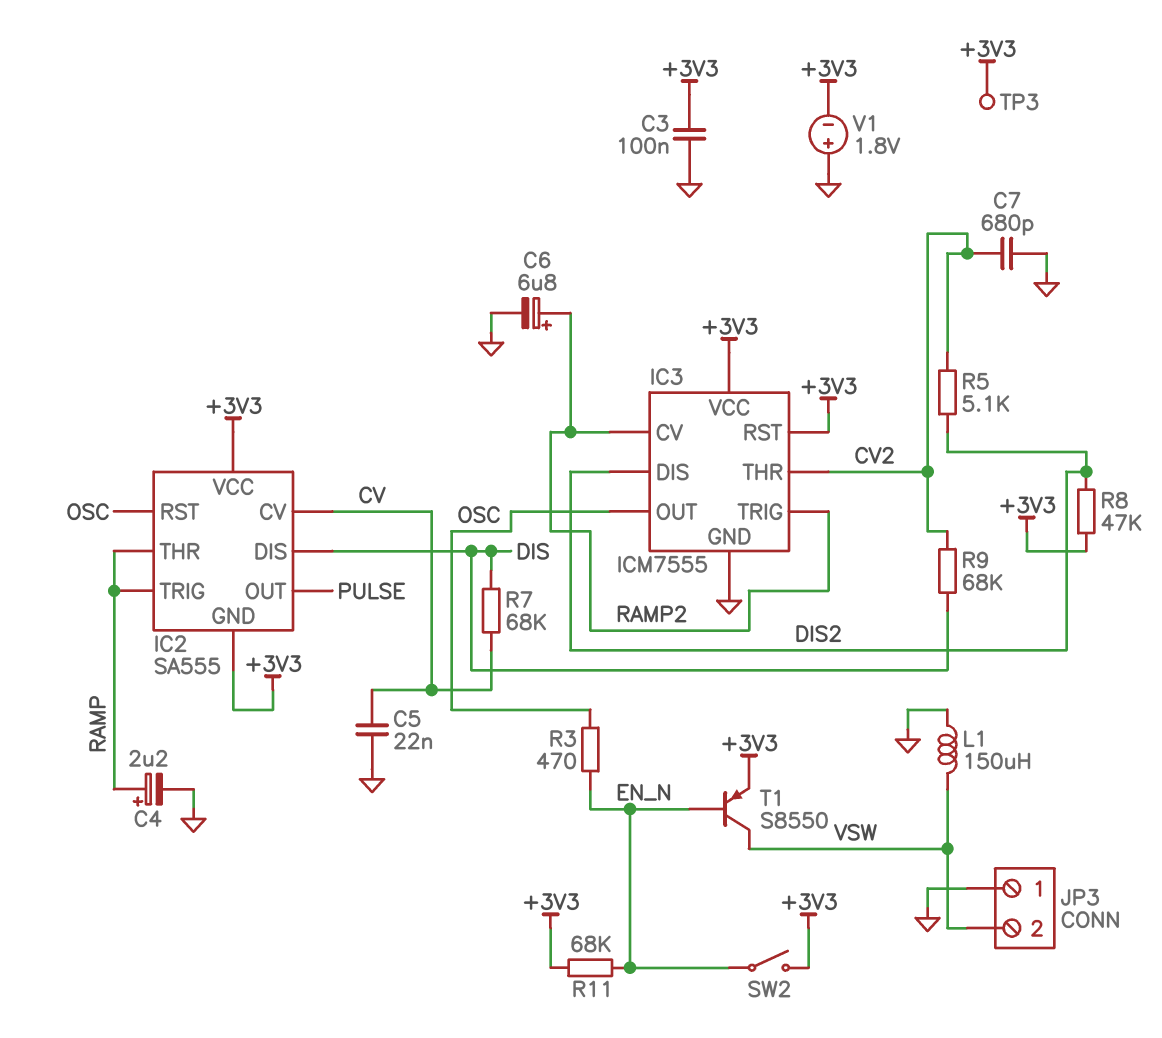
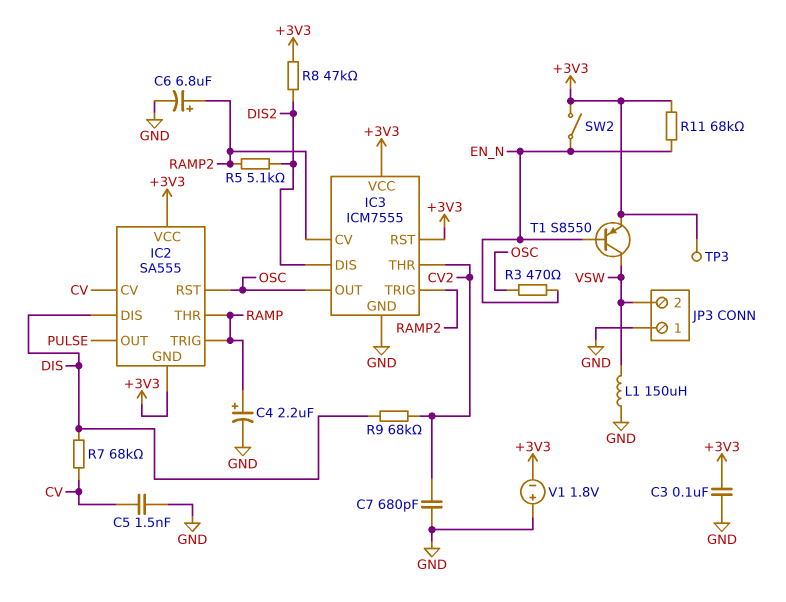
C5: 22nF (CV, GND) -> 1.5nF (CV, GND)
R5: 5.1k (CV2, DIS2) -> 5.1k (DIS2, RAMP2)

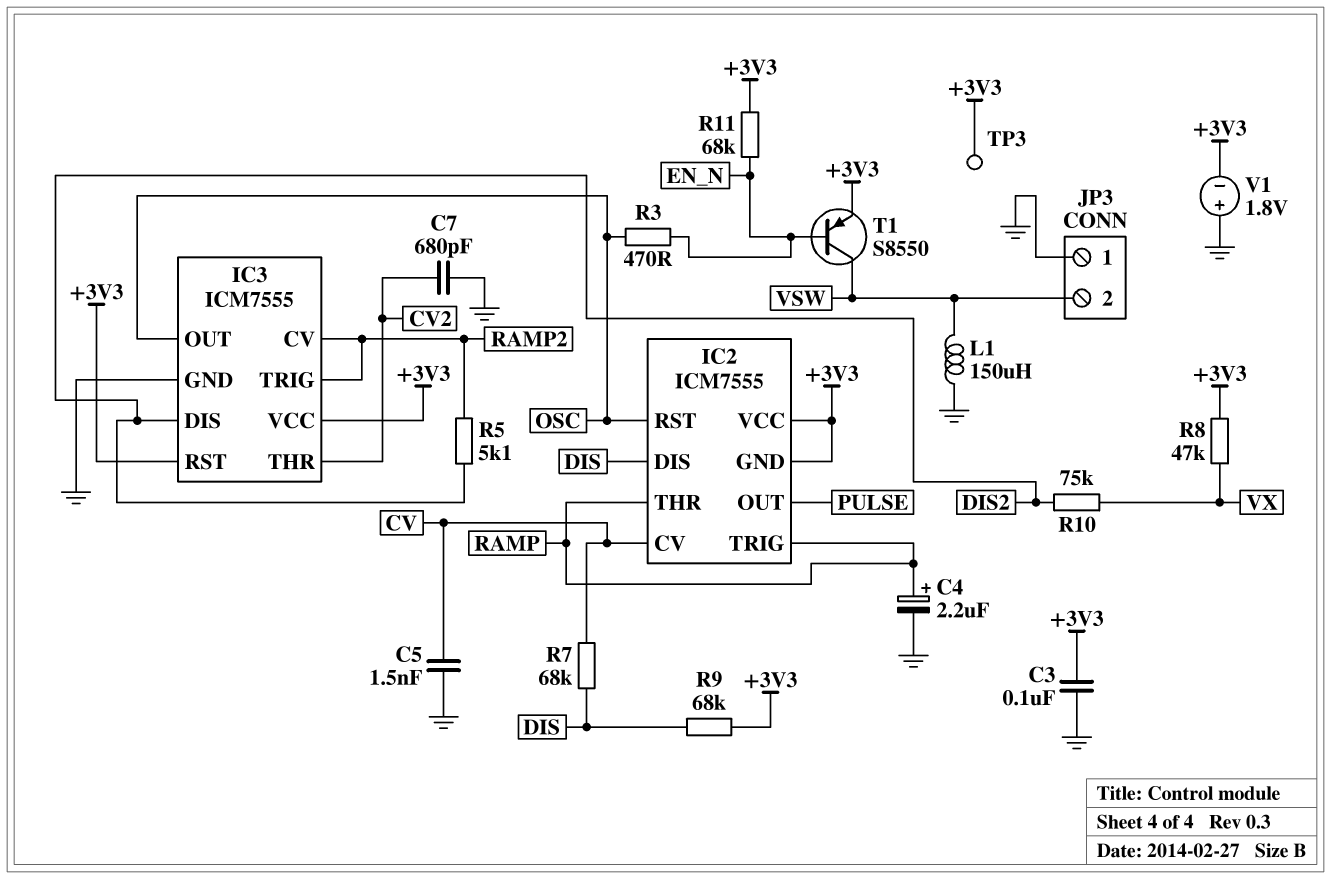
C6: 6.8uF (plus RAMP2, minus GND) -> none
IC2: SA555 -> ICM7555
R8: 47k (+3V3, DIS2) -> 47k (+3V3, VX)
R9: 68k (CV2, DIS) -> 68k (+3V3, DIS)
R10: none -> 75k (DIS2, VX)
SW2: switch (+3V3, EN_N) -> none

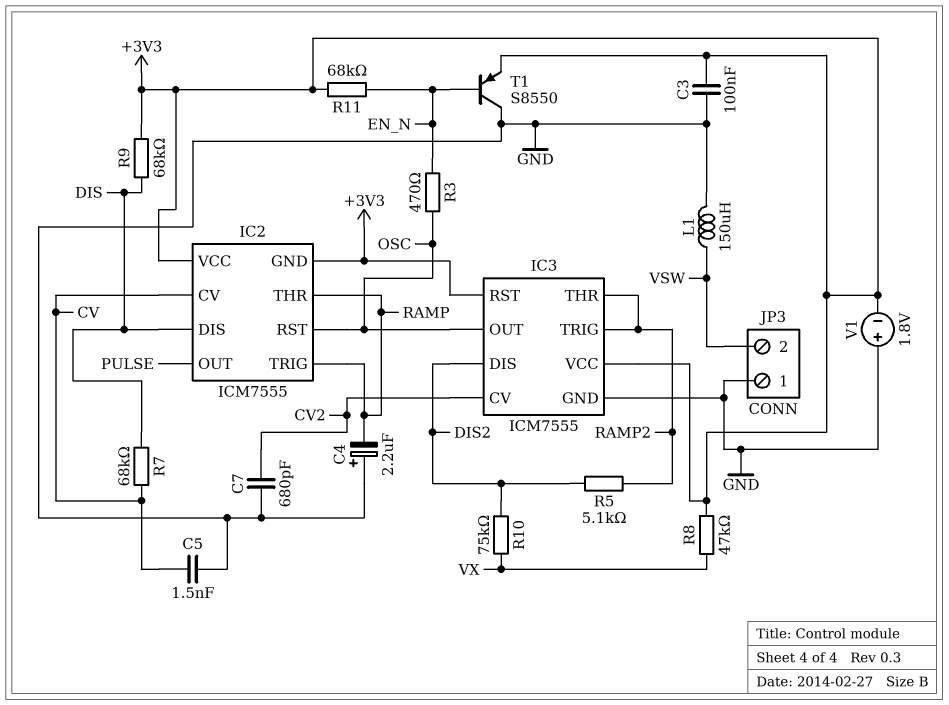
C4: 2.2uF (plus RAMP, minus GND) -> 2.2uF (plus GND, minus RAMP)
IC3 pin CV: RAMP2 -> CV2
IC3 pin THR: CV2 -> RAMP2
T1: PNP S8550 (B EN_N, C VSW, E +3V3) -> PNP S8550 (B EN_N, C GND, E +3V3)
TP3: test point (+3V3) -> none

